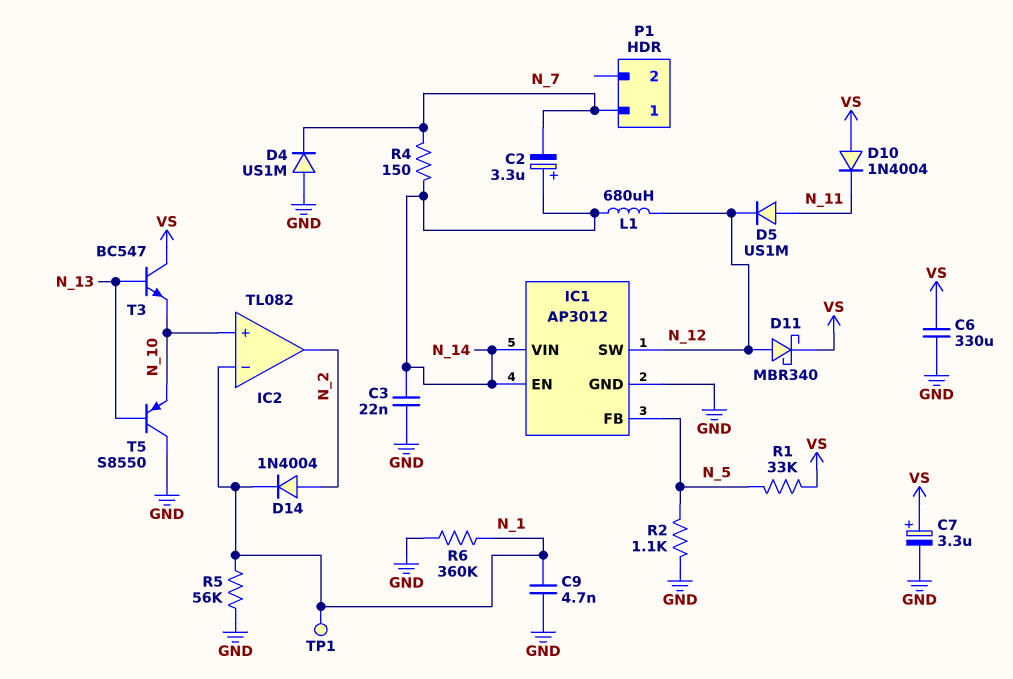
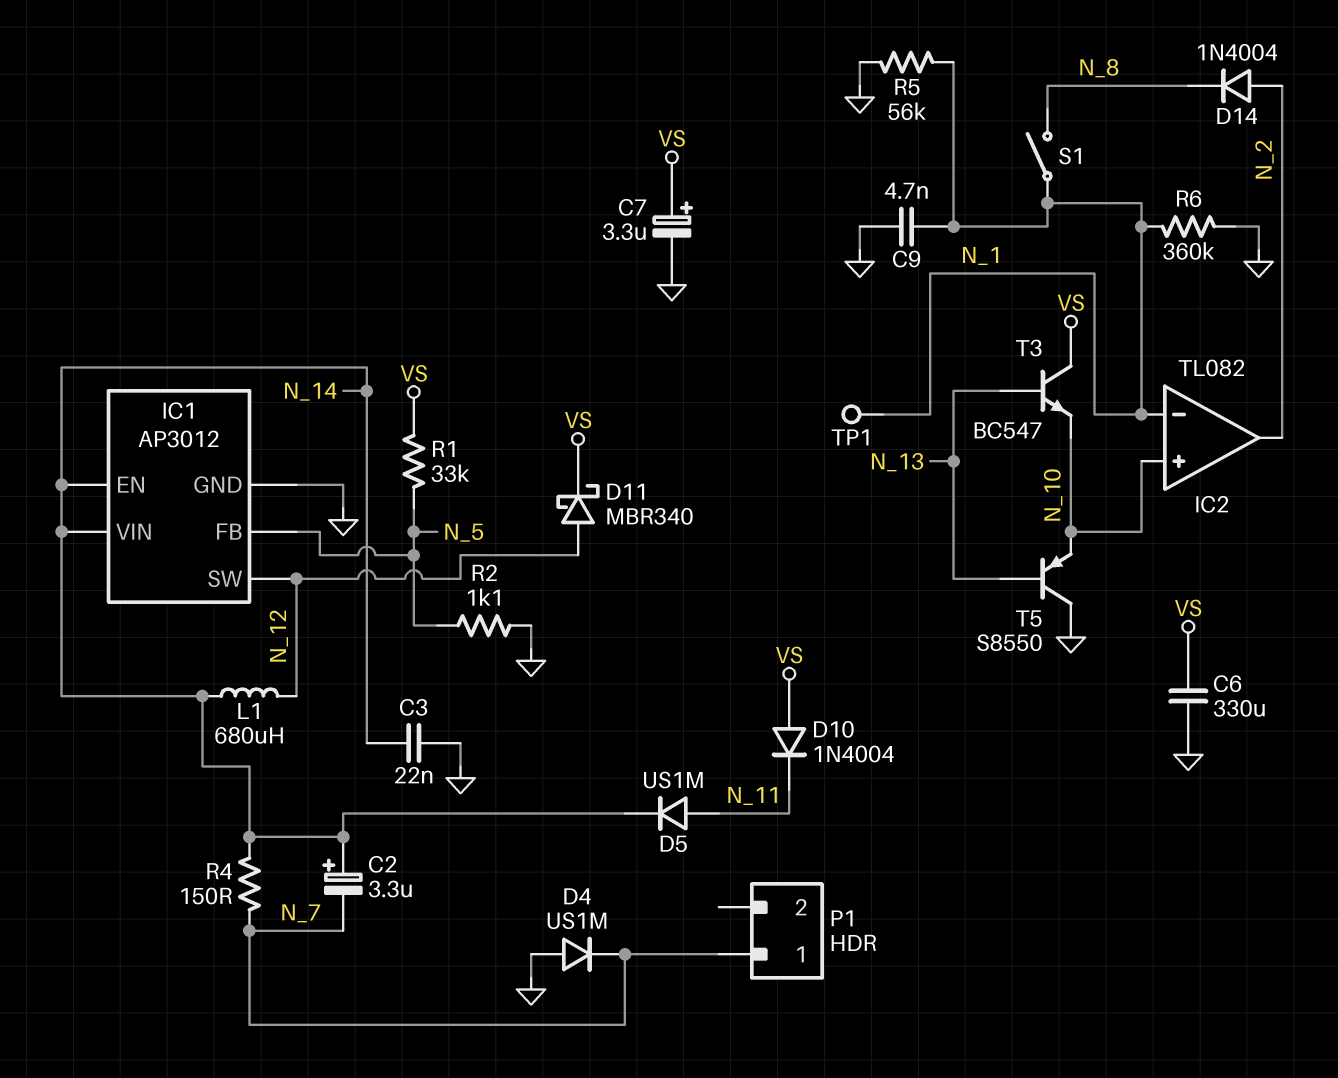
D5: diode US1M (A N_11, K N_12) -> diode US1M (A N_11, K N_14)
D14: diode 1N4004 (A N_2, K N_1) -> diode 1N4004 (A N_2, K N_8)
S1: none -> switch (N_1, N_8)

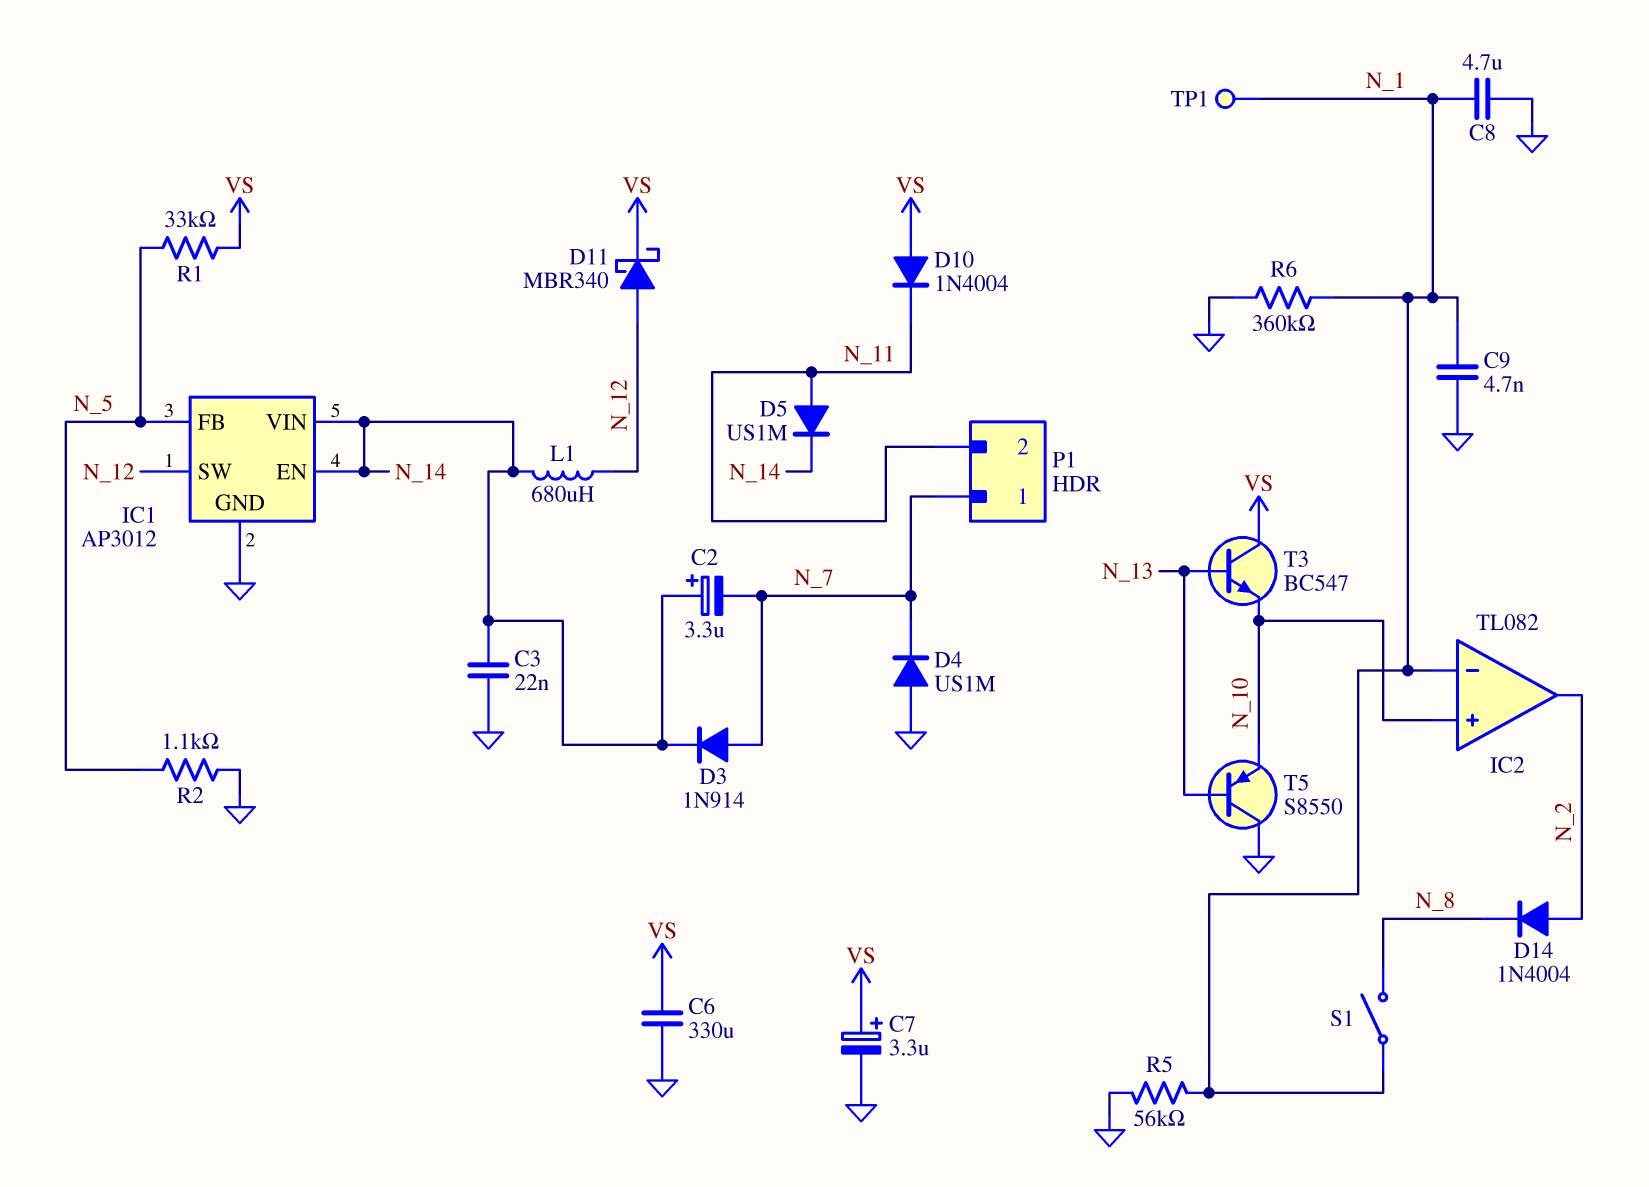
C8: none -> 4.7uF (GND, N_1)
D3: none -> diode 1N914 (A N_7, K N_14)
P1 pin 2: none -> N_11
R4: 150 (N_7, N_14) -> none

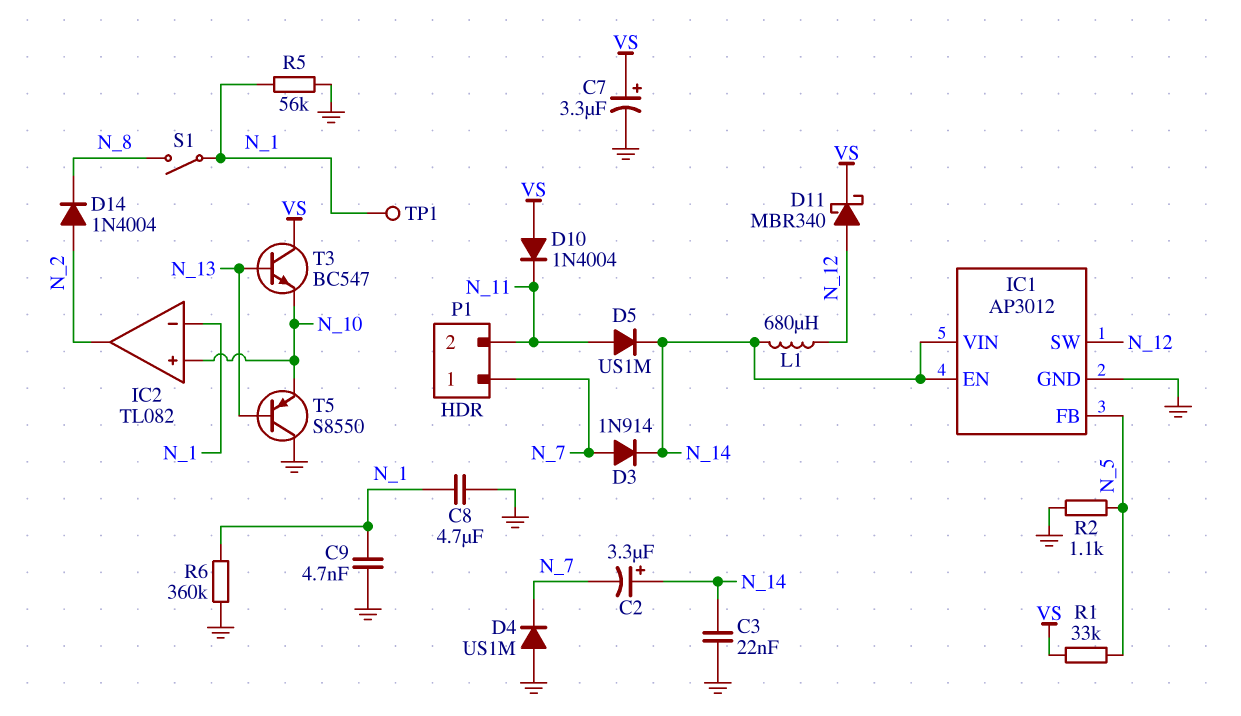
C6: 330uF (GND, VS) -> none

